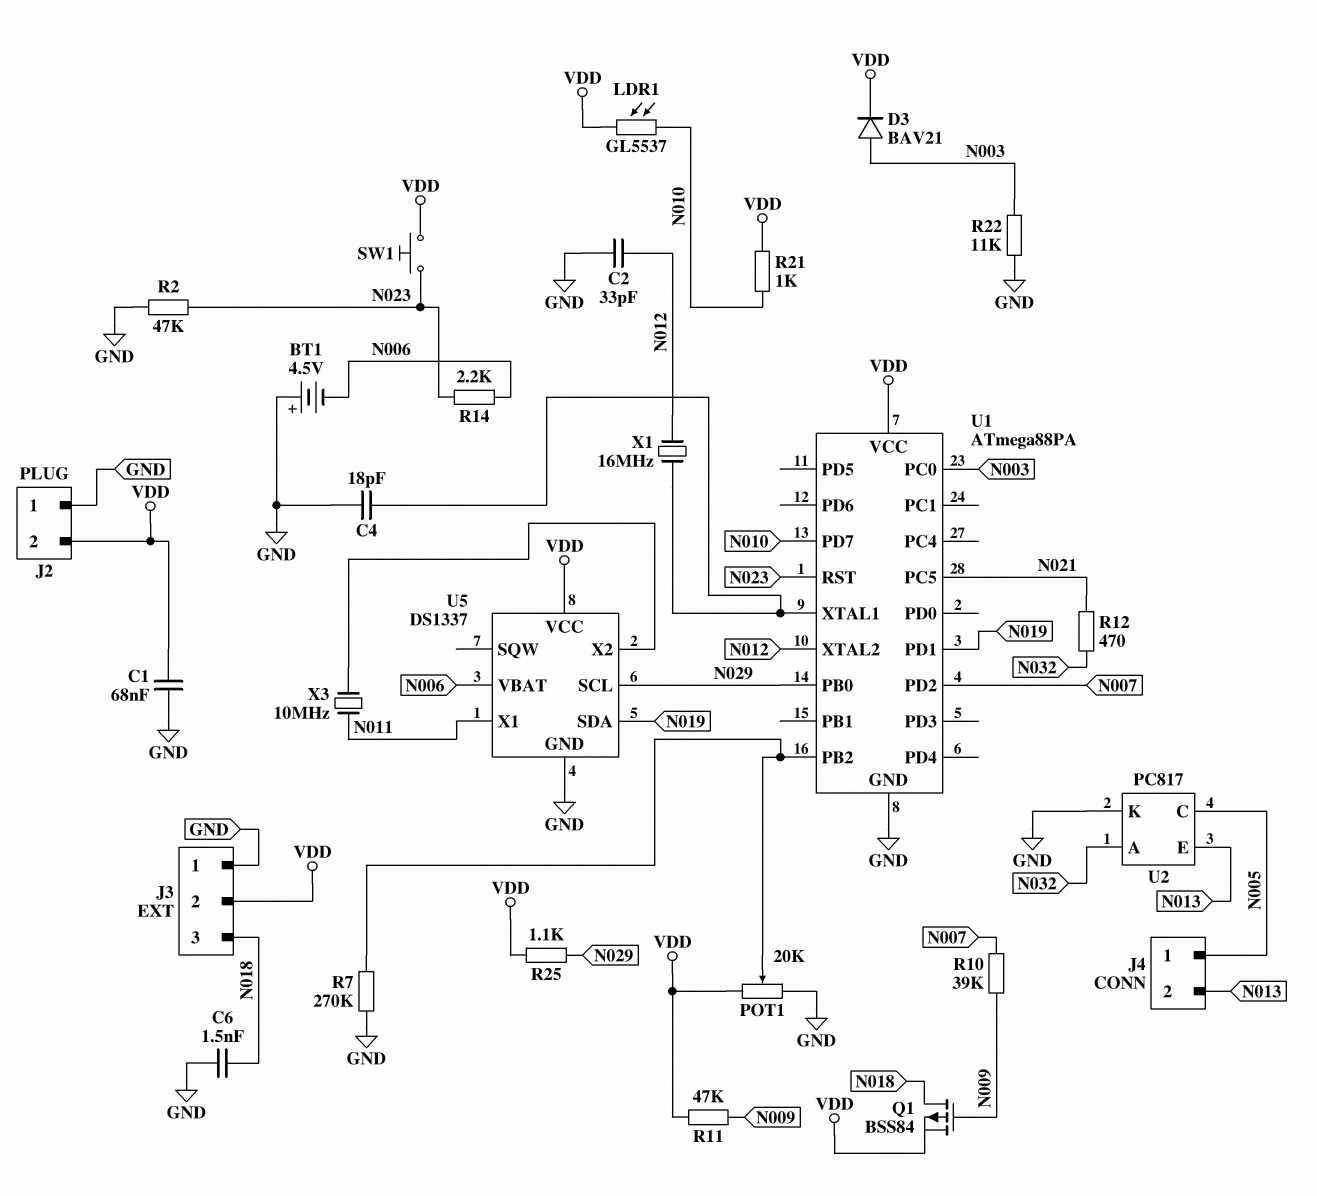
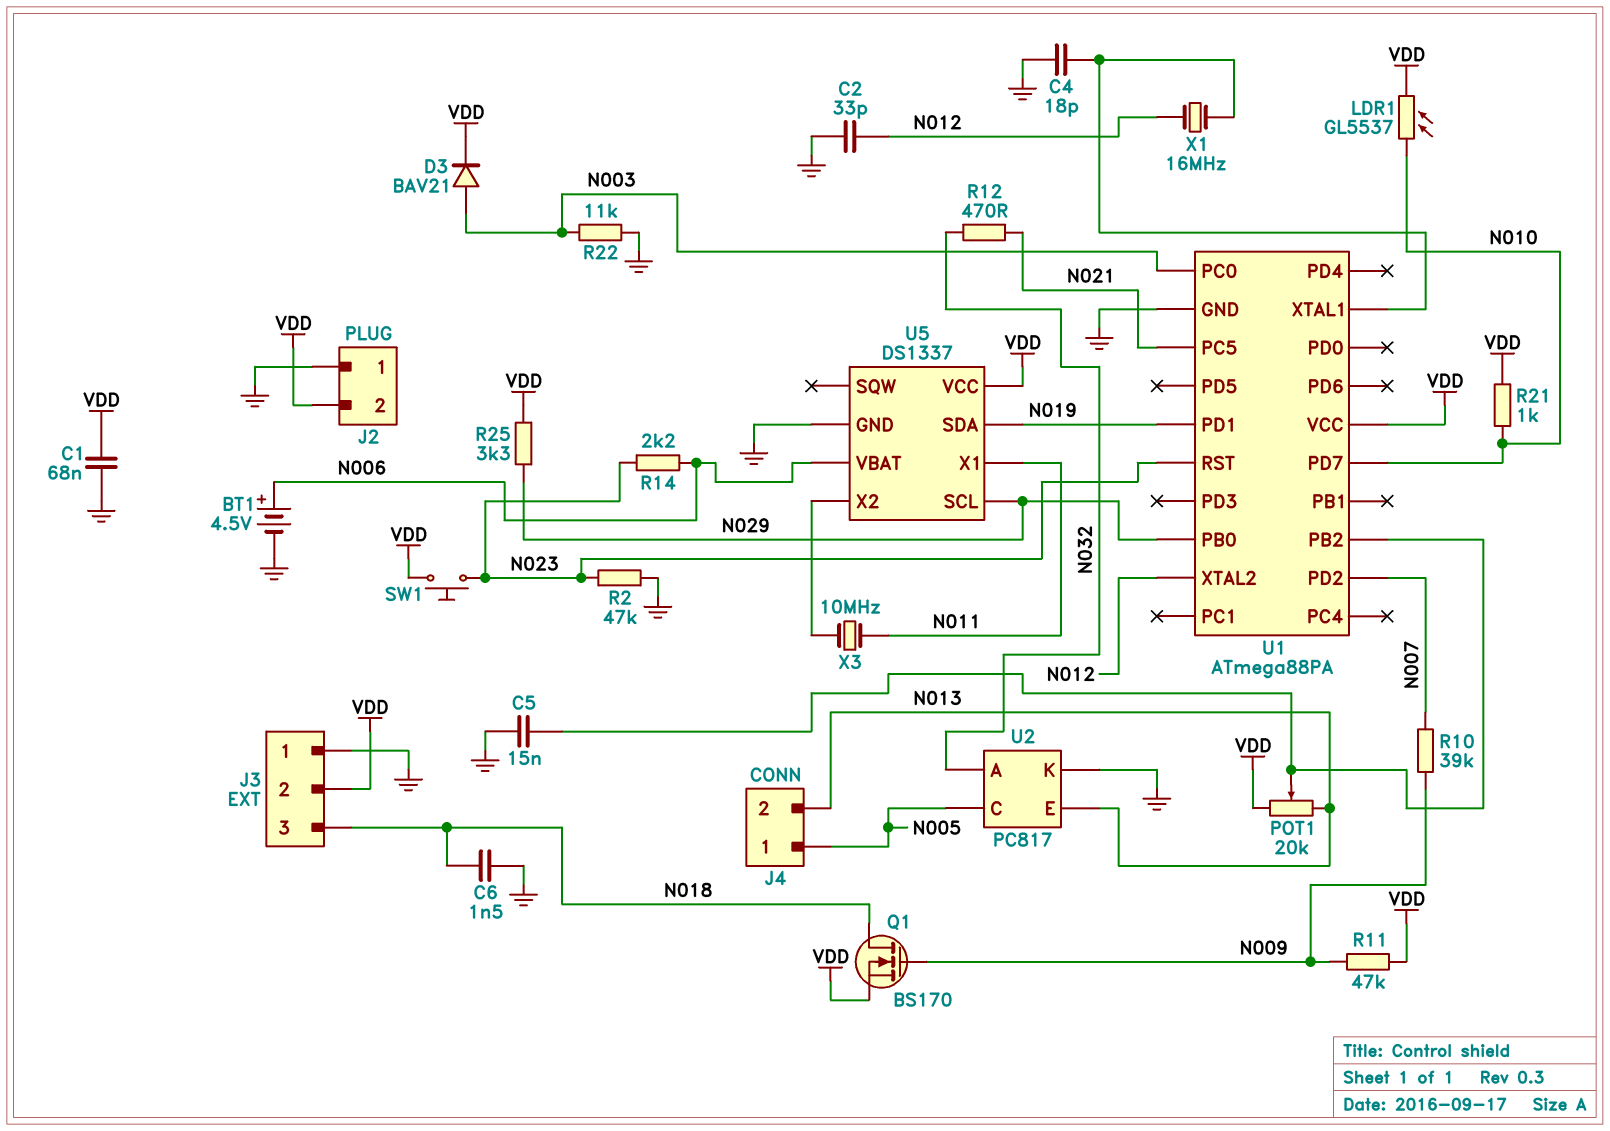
BT1: 4.5V (plus GND, minus N006) -> 4.5V (plus N006, minus GND)
C5: none -> 15nF (GND, U1/PB2)
POT1: 20k (GND, VDD, wiper U1/PB2) -> 20k (N013, VDD, wiper U1/PB2)
Q1: PMOS BSS84 (G N009, D N018, S VDD) -> NMOS BS170 (G N009, D N018, S VDD)
R7: 270k (GND, U1/PB2) -> none
R25: 1.1k (N029, VDD) -> 3.3k (N029, VDD)

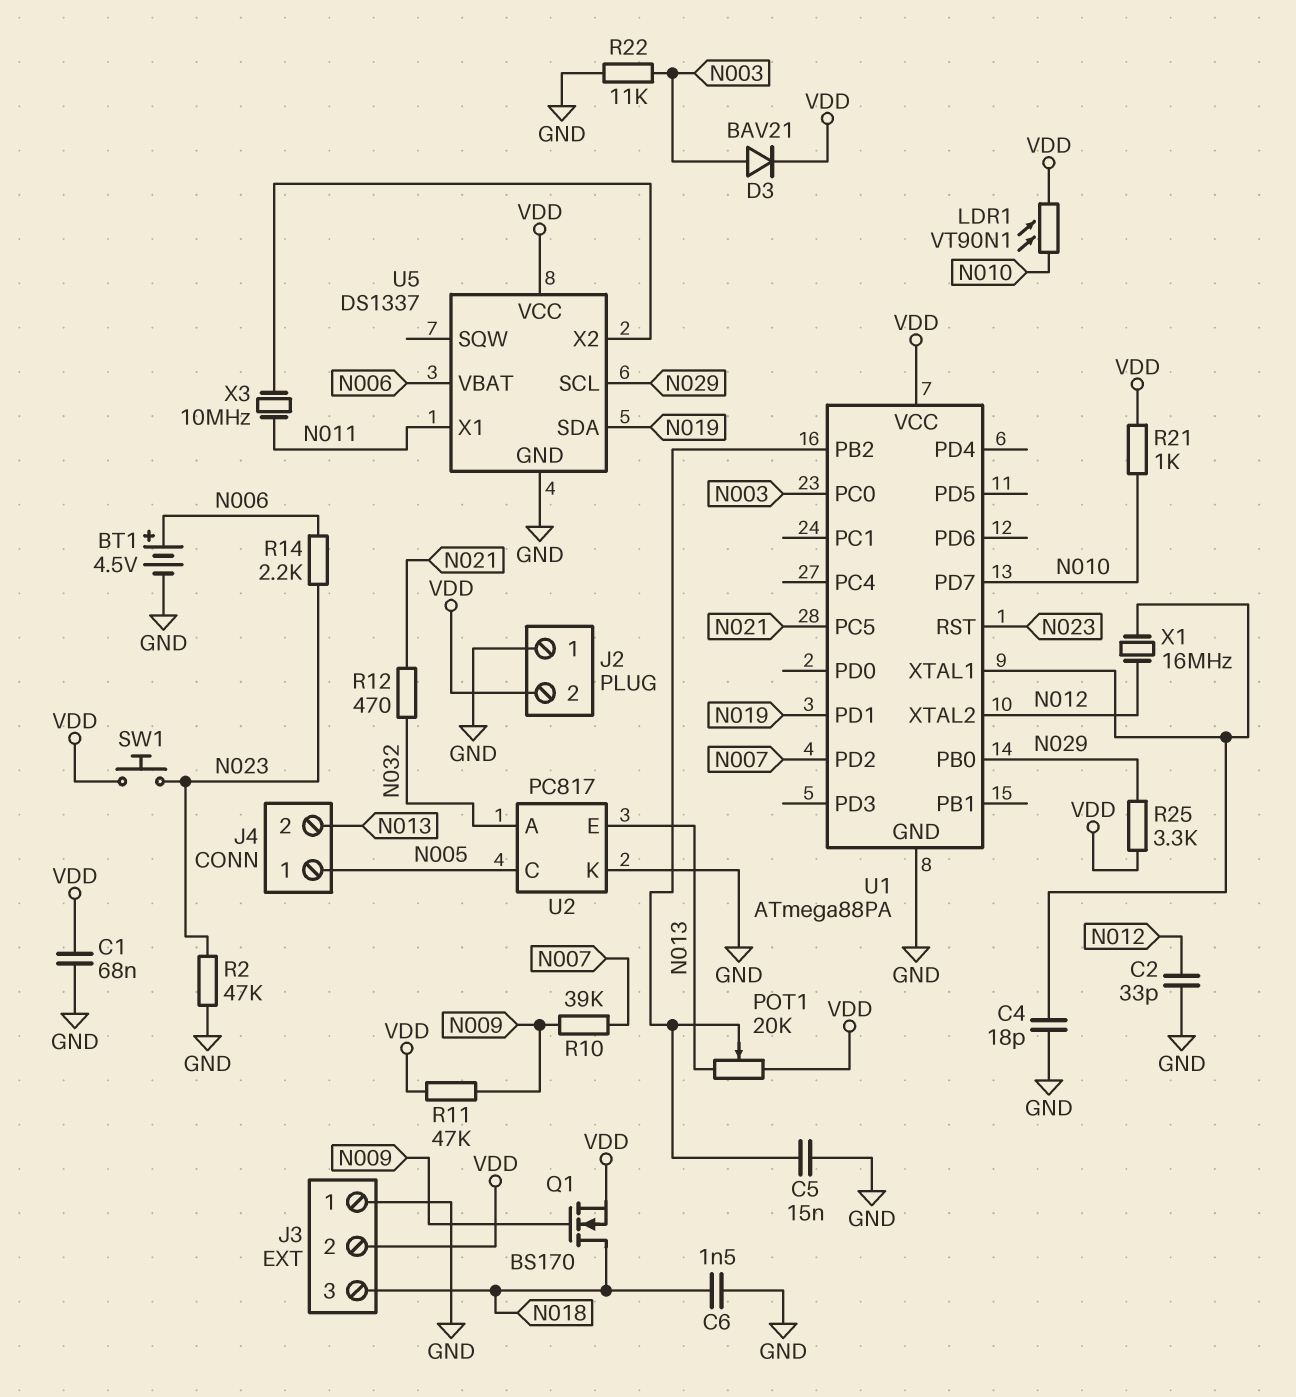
LDR1: GL5537 (N010, VDD) -> VT90N1 (N010, VDD)

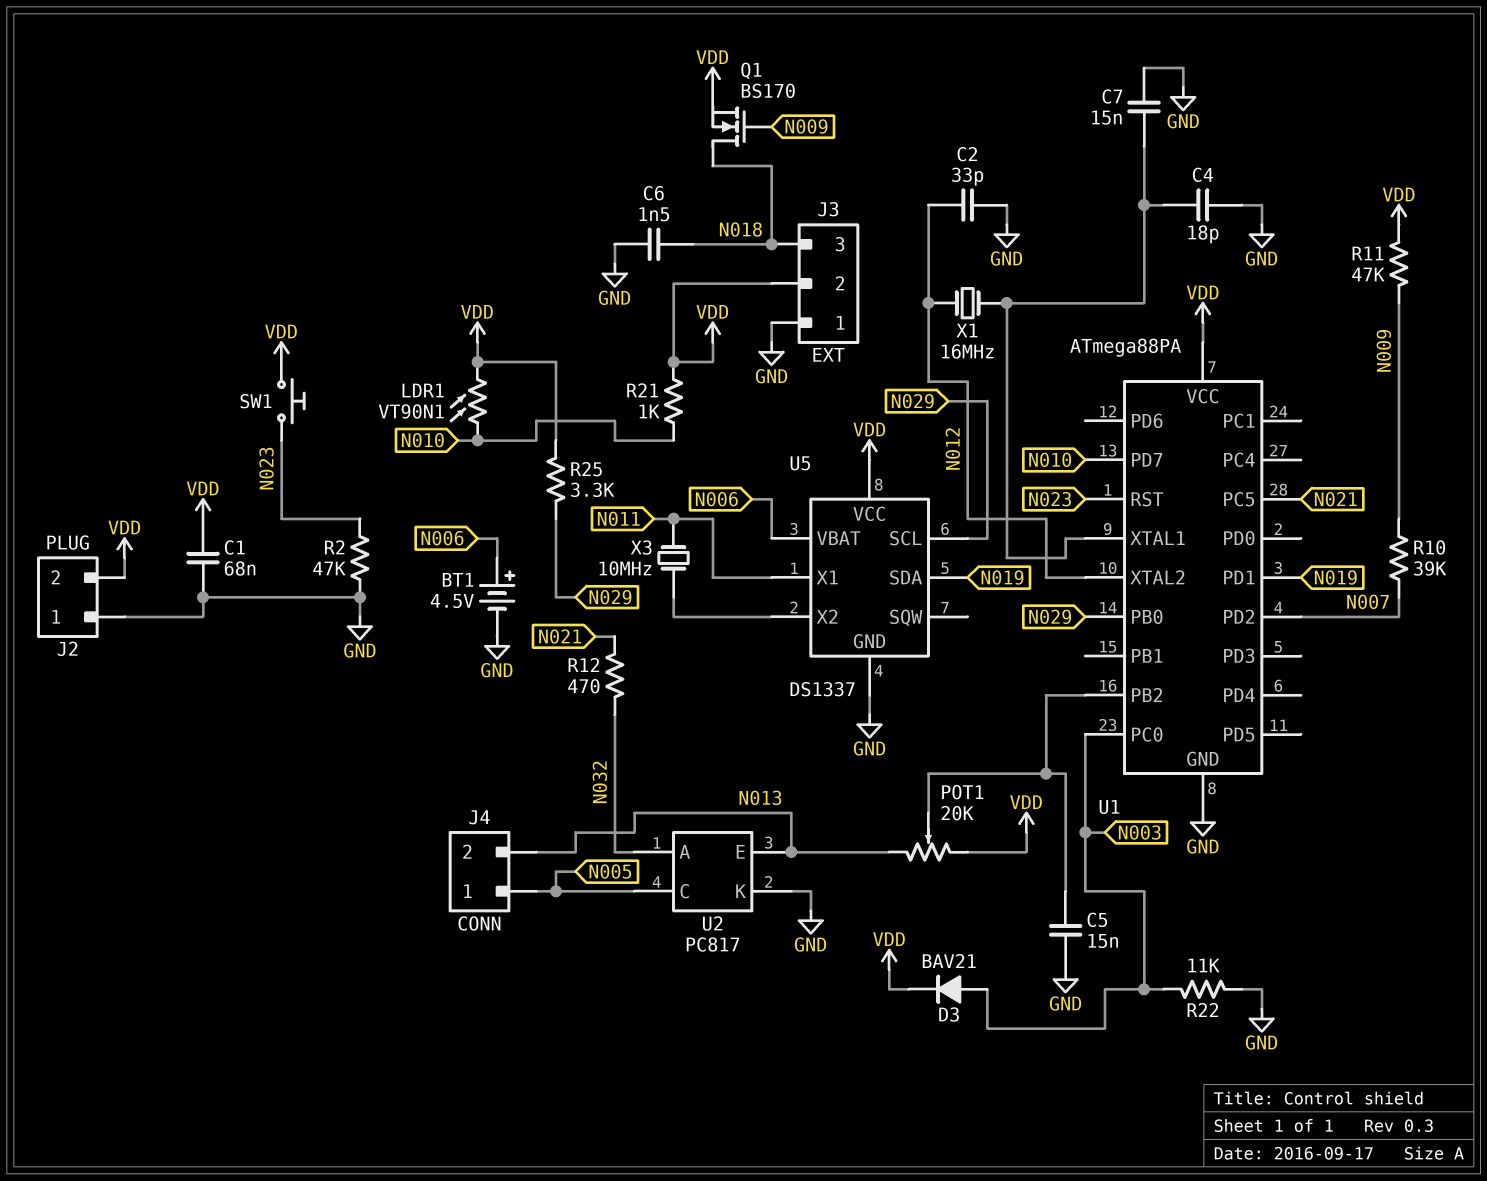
C7: none -> 15nF (GND, U1/XTAL1)
R14: 2.2k (N006, N023) -> none

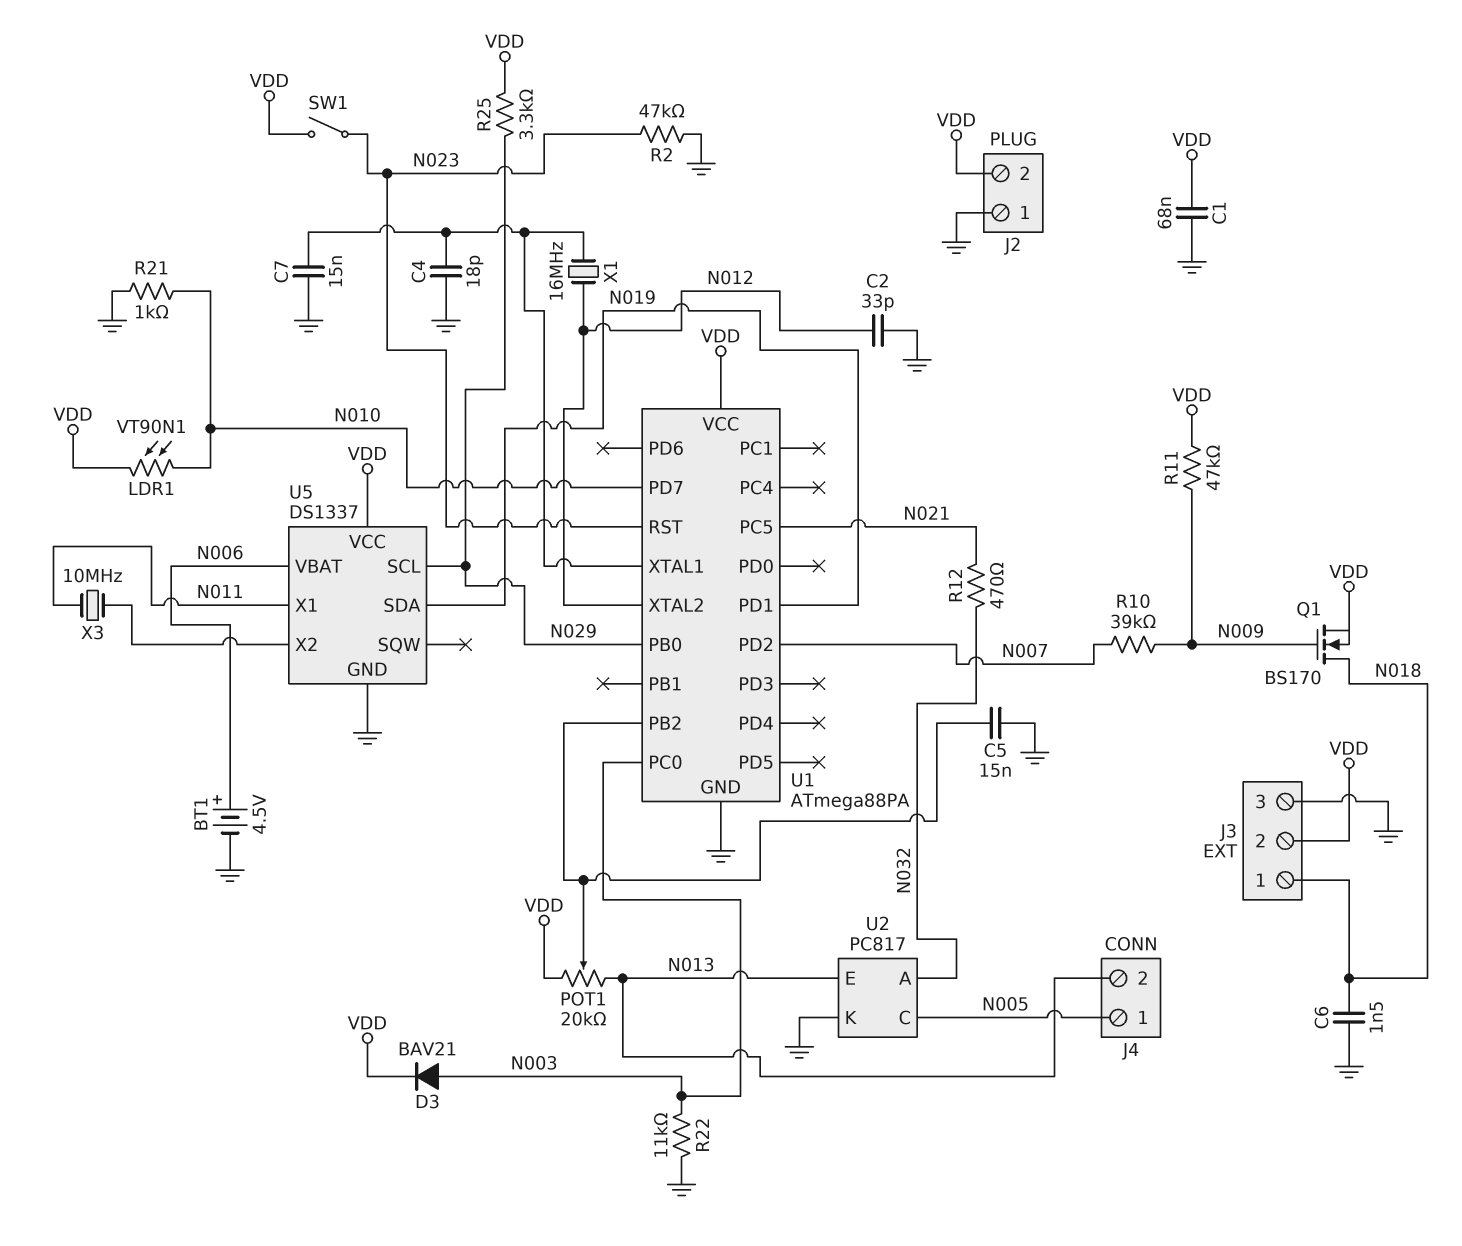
J3 pin 1: GND -> N018
J3 pin 3: N018 -> GND
R21: 1k (N010, VDD) -> 1k (GND, N010)
SW1: button (N023, VDD) -> switch (N023, VDD)

